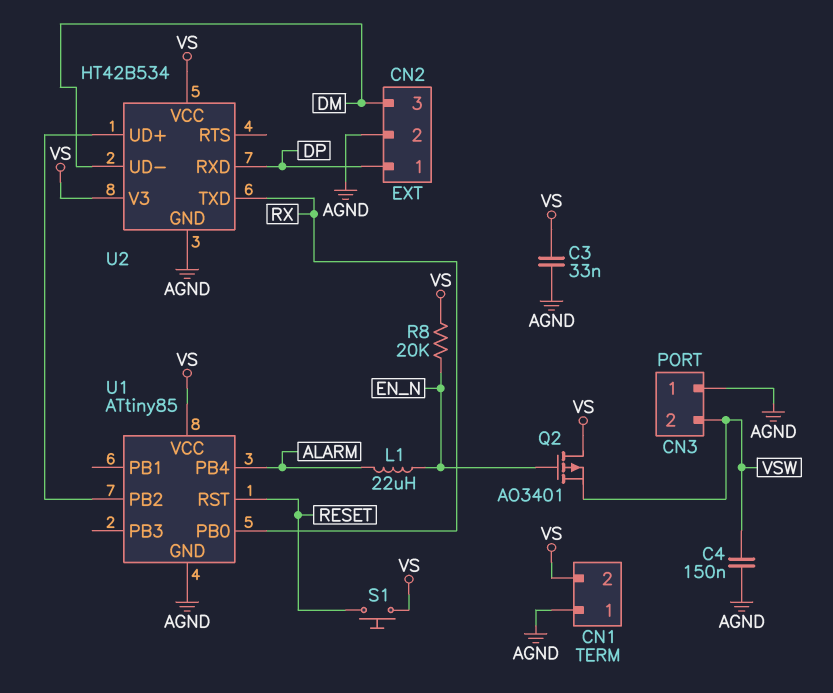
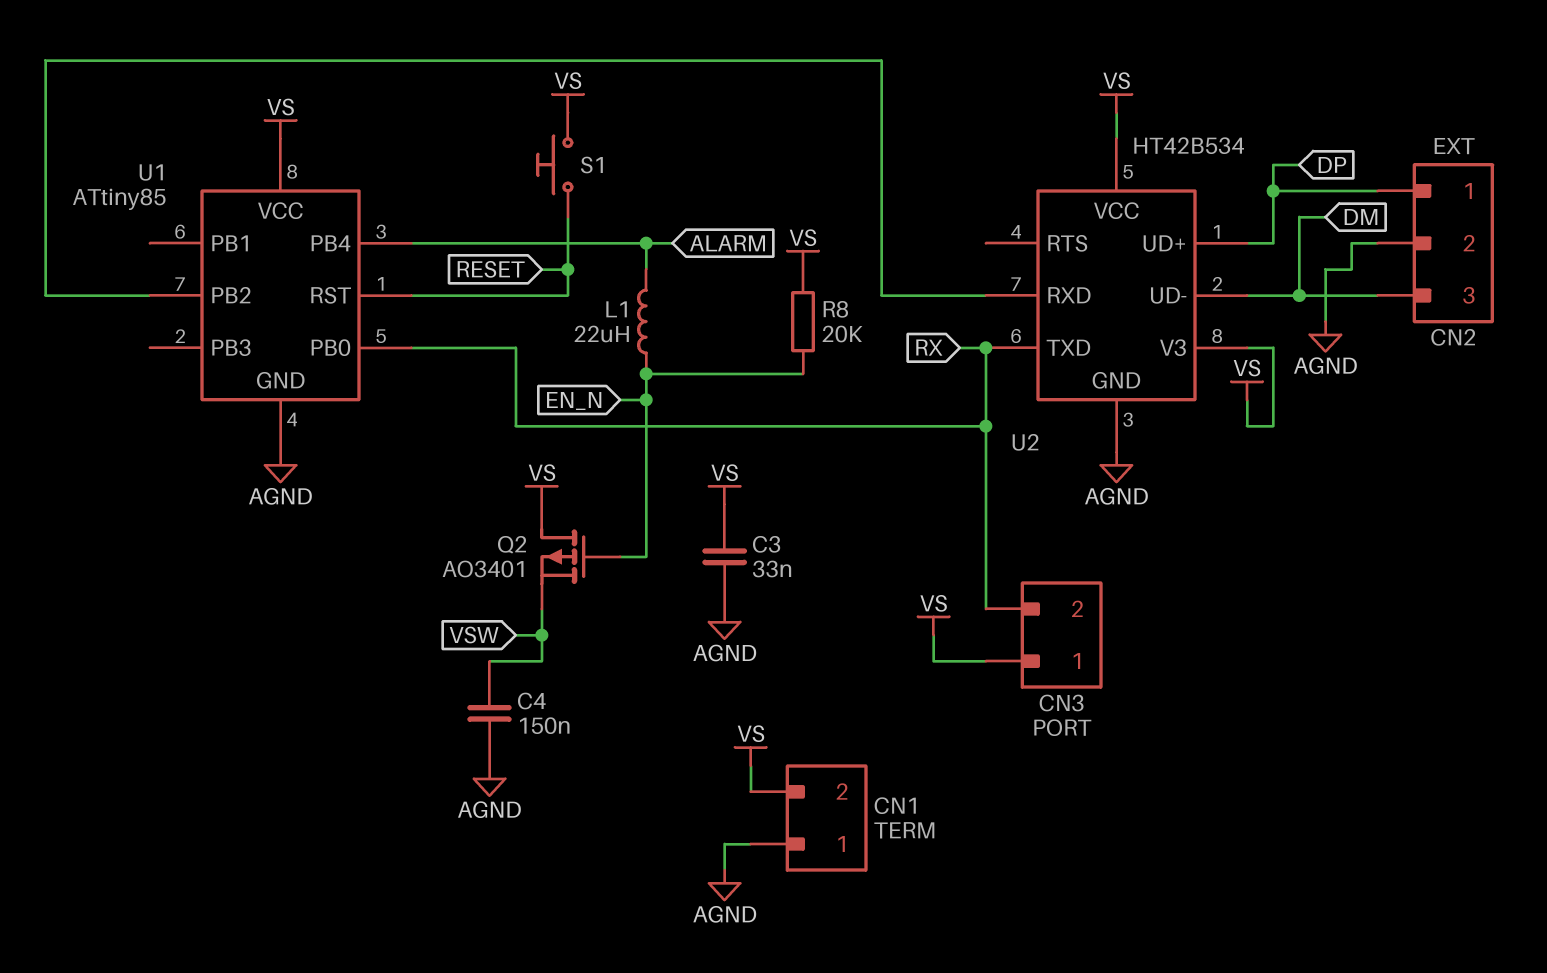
CN3 pin 1: AGND -> VS
CN3 pin 2: VSW -> RX
U2 pin RXD: DP -> U1/PB2
U2 pin UD+: U1/PB2 -> DP

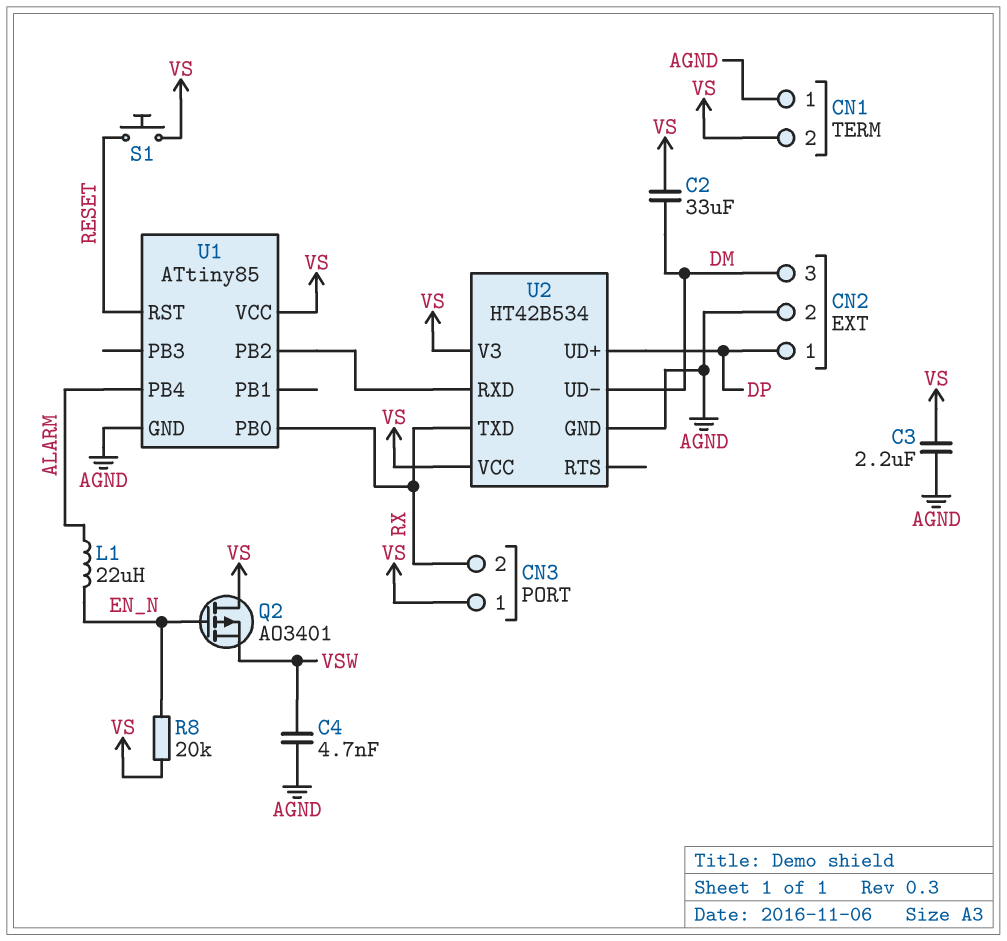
C2: none -> 33uF (DM, VS)
C3: 33nF (AGND, VS) -> 2.2uF (AGND, VS)
C4: 150nF (AGND, VSW) -> 4.7nF (AGND, VSW)

